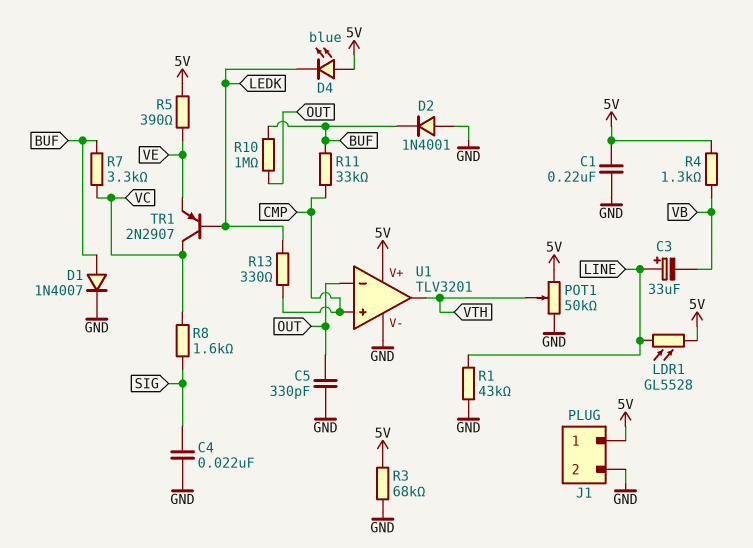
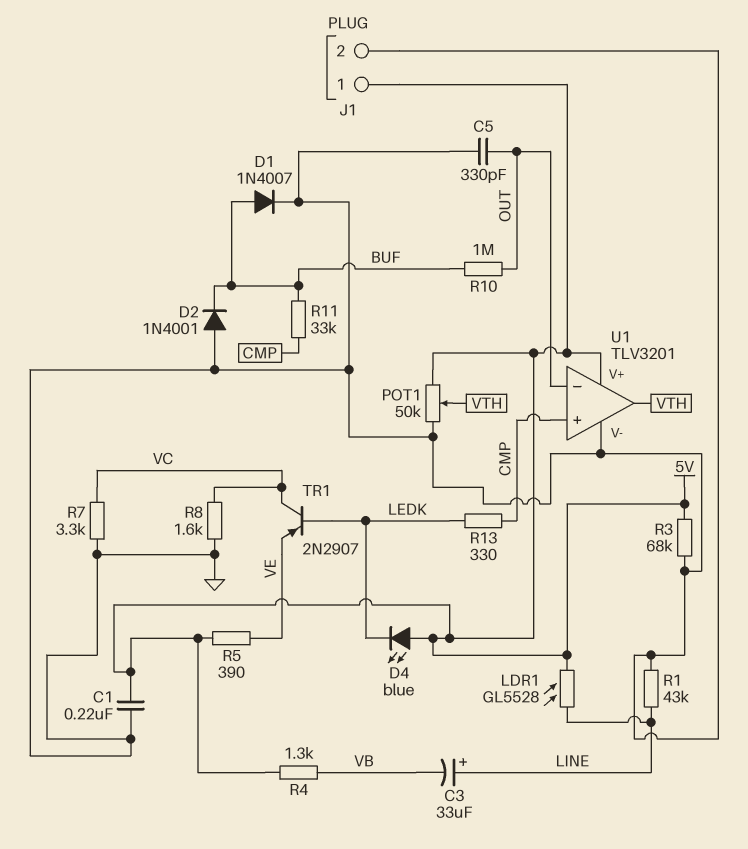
C4: 22nF (GND, SIG) -> none
R7: 3.3k (BUF, VC) -> 3.3k (GND, VC)
R8: 1.6k (SIG, VC) -> 1.6k (GND, VC)

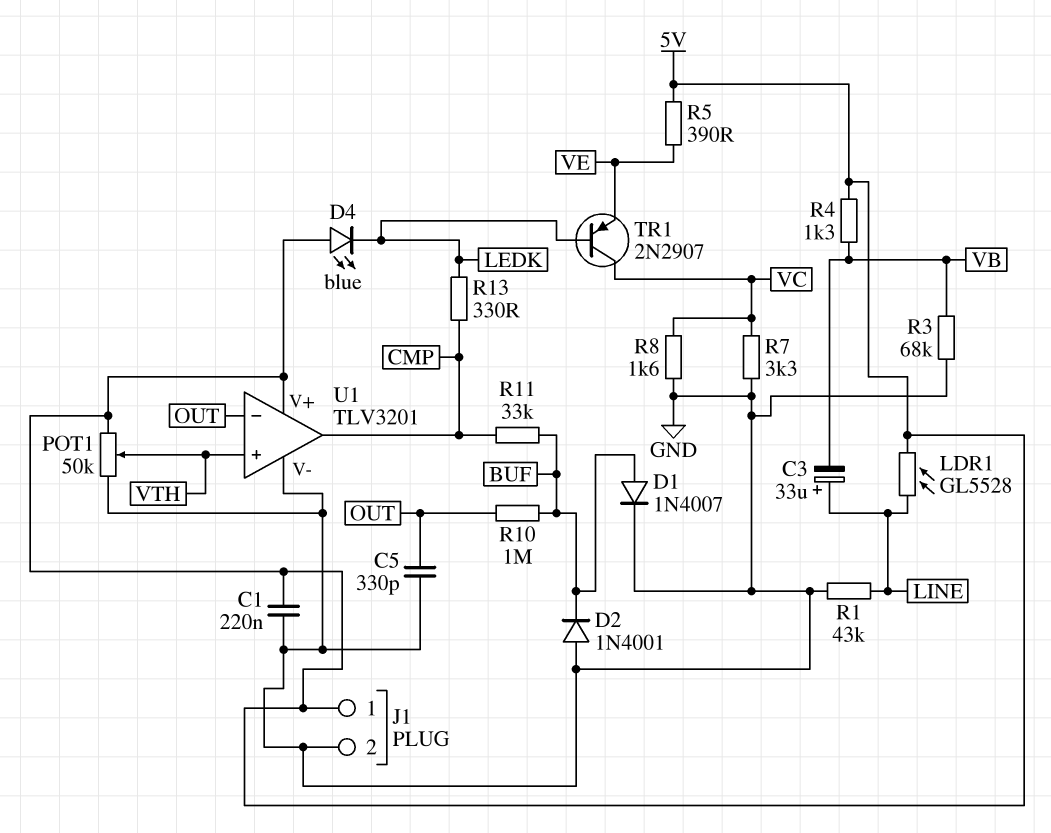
R3: 68k (5V, GND) -> 68k (GND, VB)
U1 pin in+: CMP -> VTH
U1 pin out: VTH -> CMP

